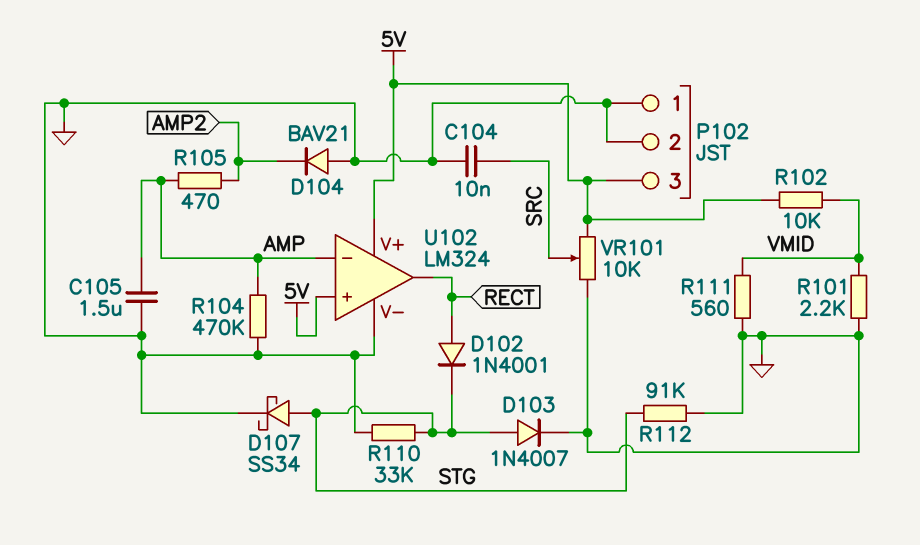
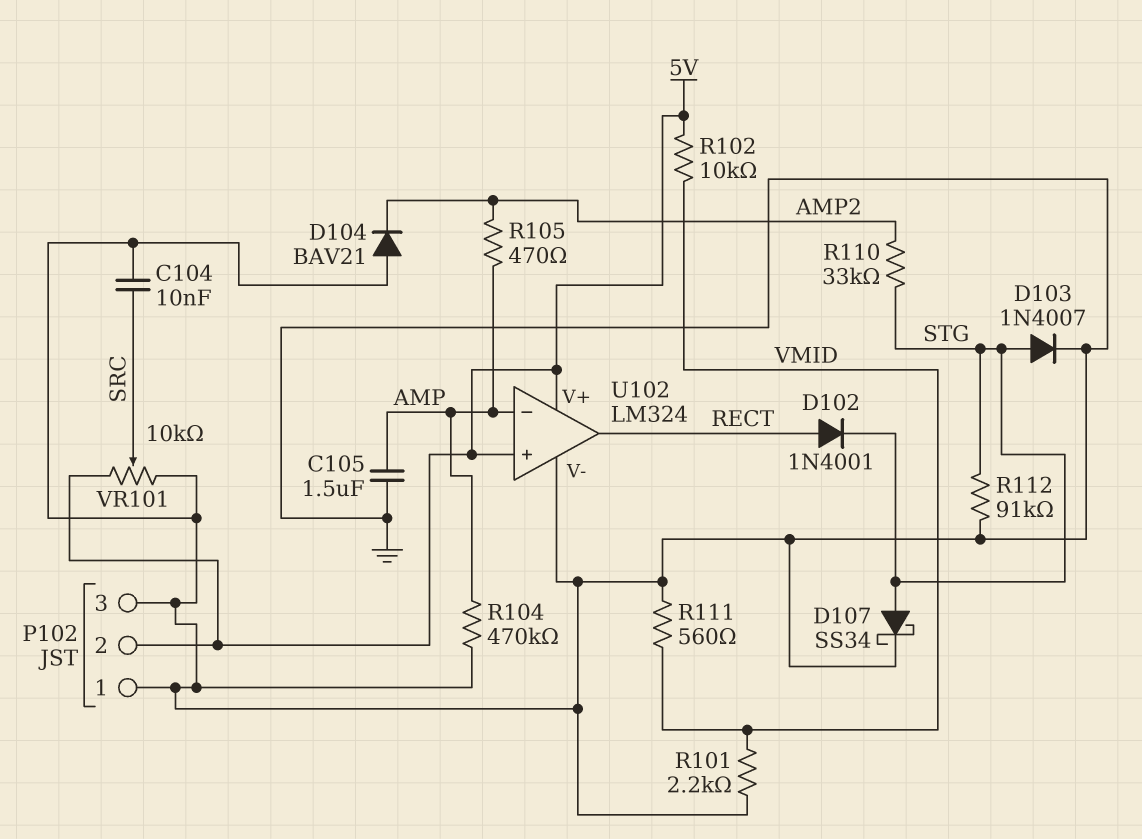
P102 pin 2: GND -> 5V
P102 pin 3: 5V -> GND
R110: 33k (GND, STG) -> 33k (AMP2, STG)

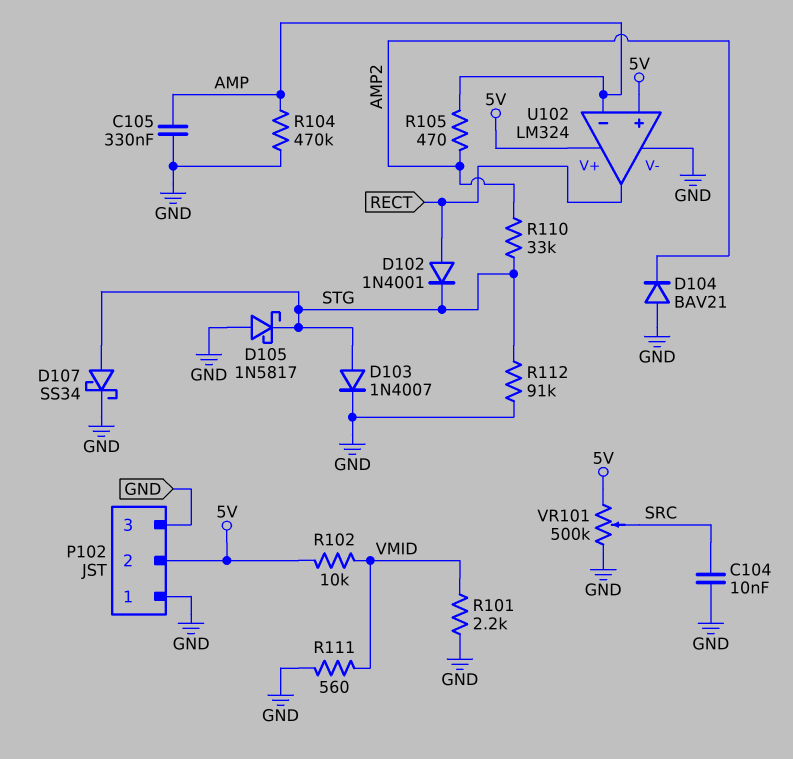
C105: 1.5uF (AMP, GND) -> 330nF (AMP, GND)
D105: none -> schottky 1N5817 (A GND, K STG)
VR101: 10k (5V, GND, wiper SRC) -> 500k (5V, GND, wiper SRC)

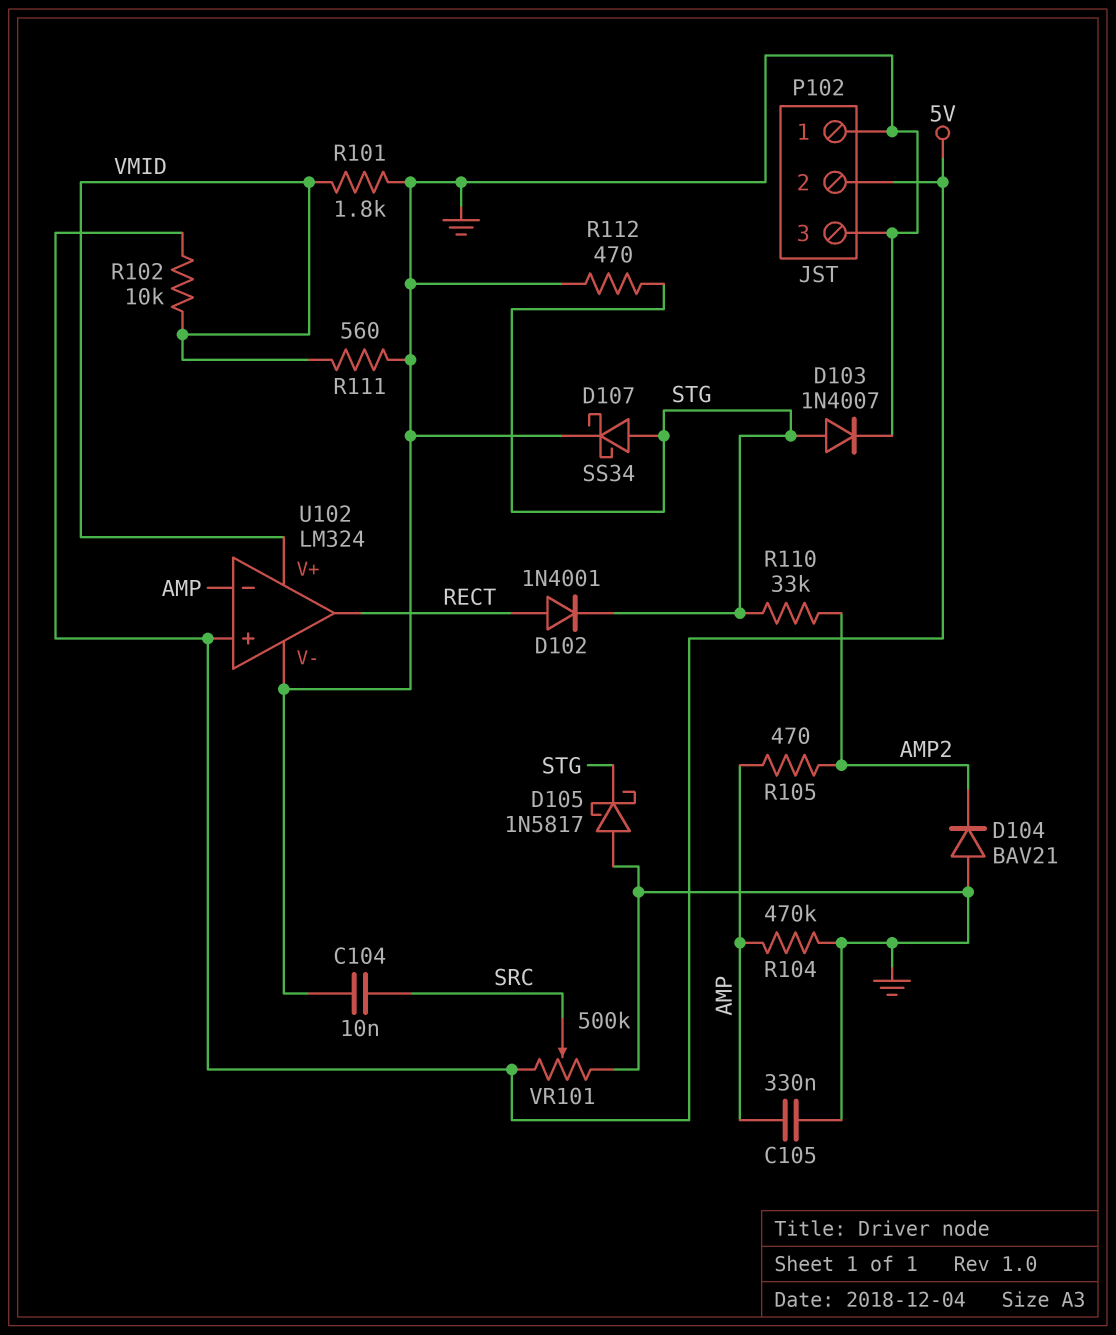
R101: 2.2k (GND, VMID) -> 1.8k (GND, VMID)
R112: 91k (GND, STG) -> 470 (GND, STG)
U102 pin V+: 5V -> VMID

